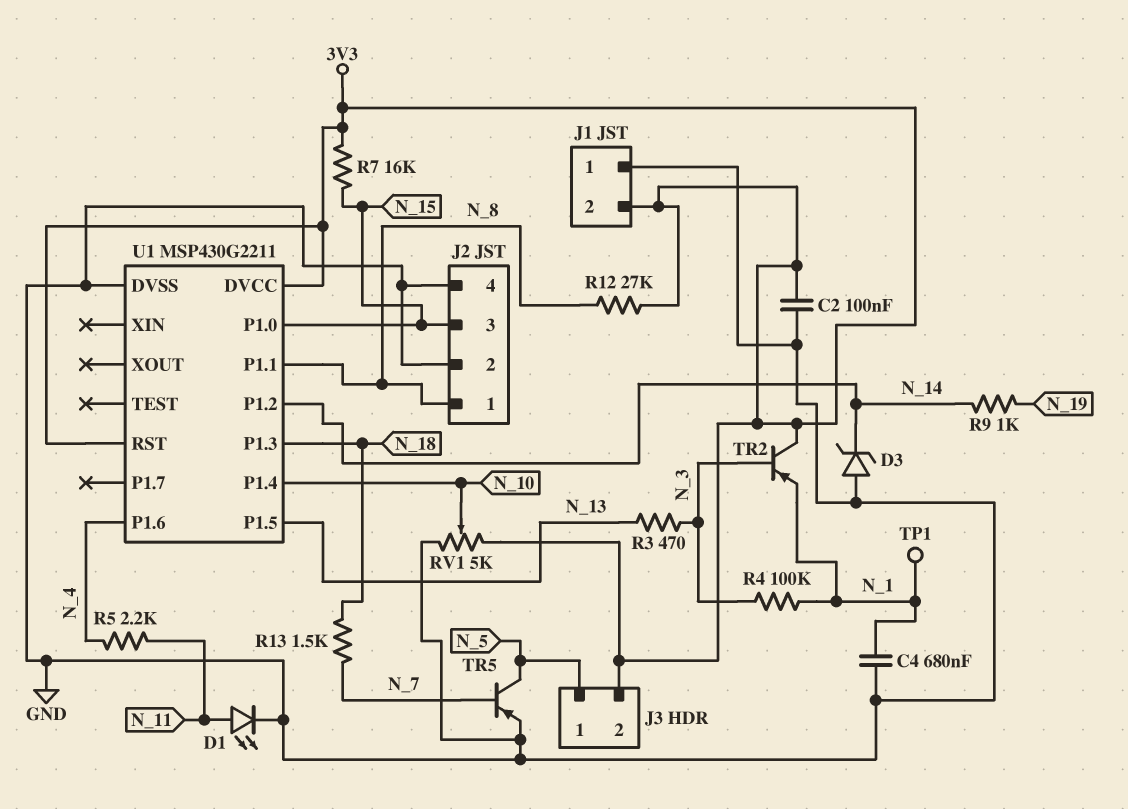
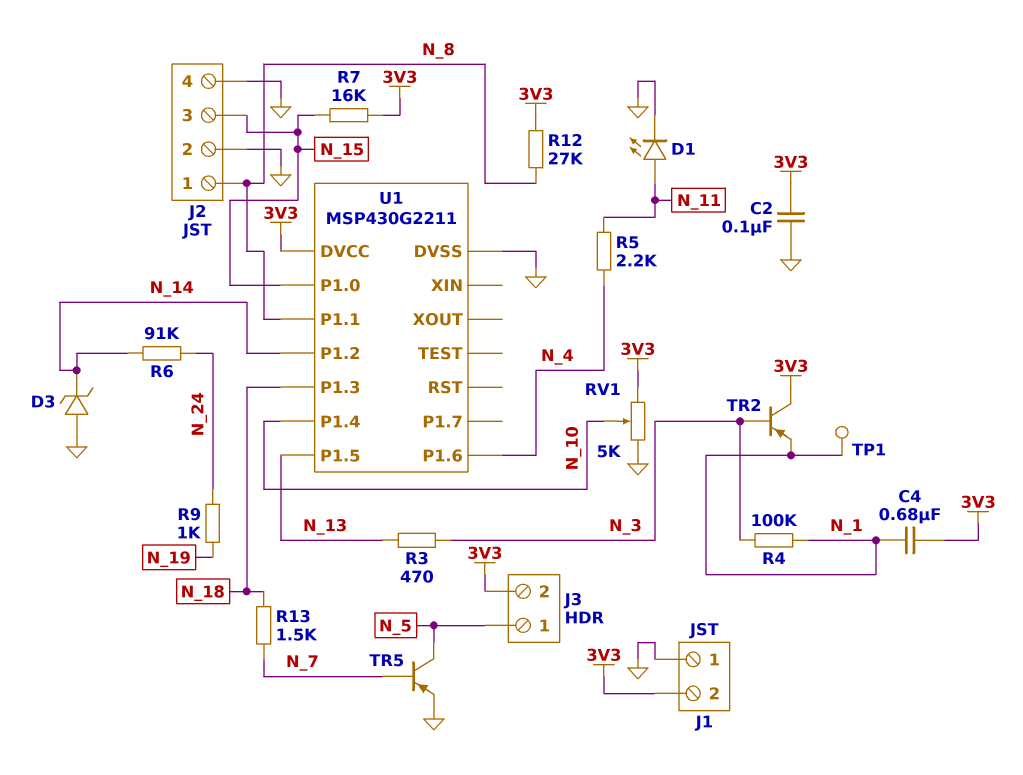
C4: 680nF (GND, N_1) -> 680nF (3V3, N_1)
R6: none -> 91k (N_14, N_24)
R9: 1k (N_14, N_19) -> 1k (N_19, N_24)
U1 pin RST: 3V3 -> none

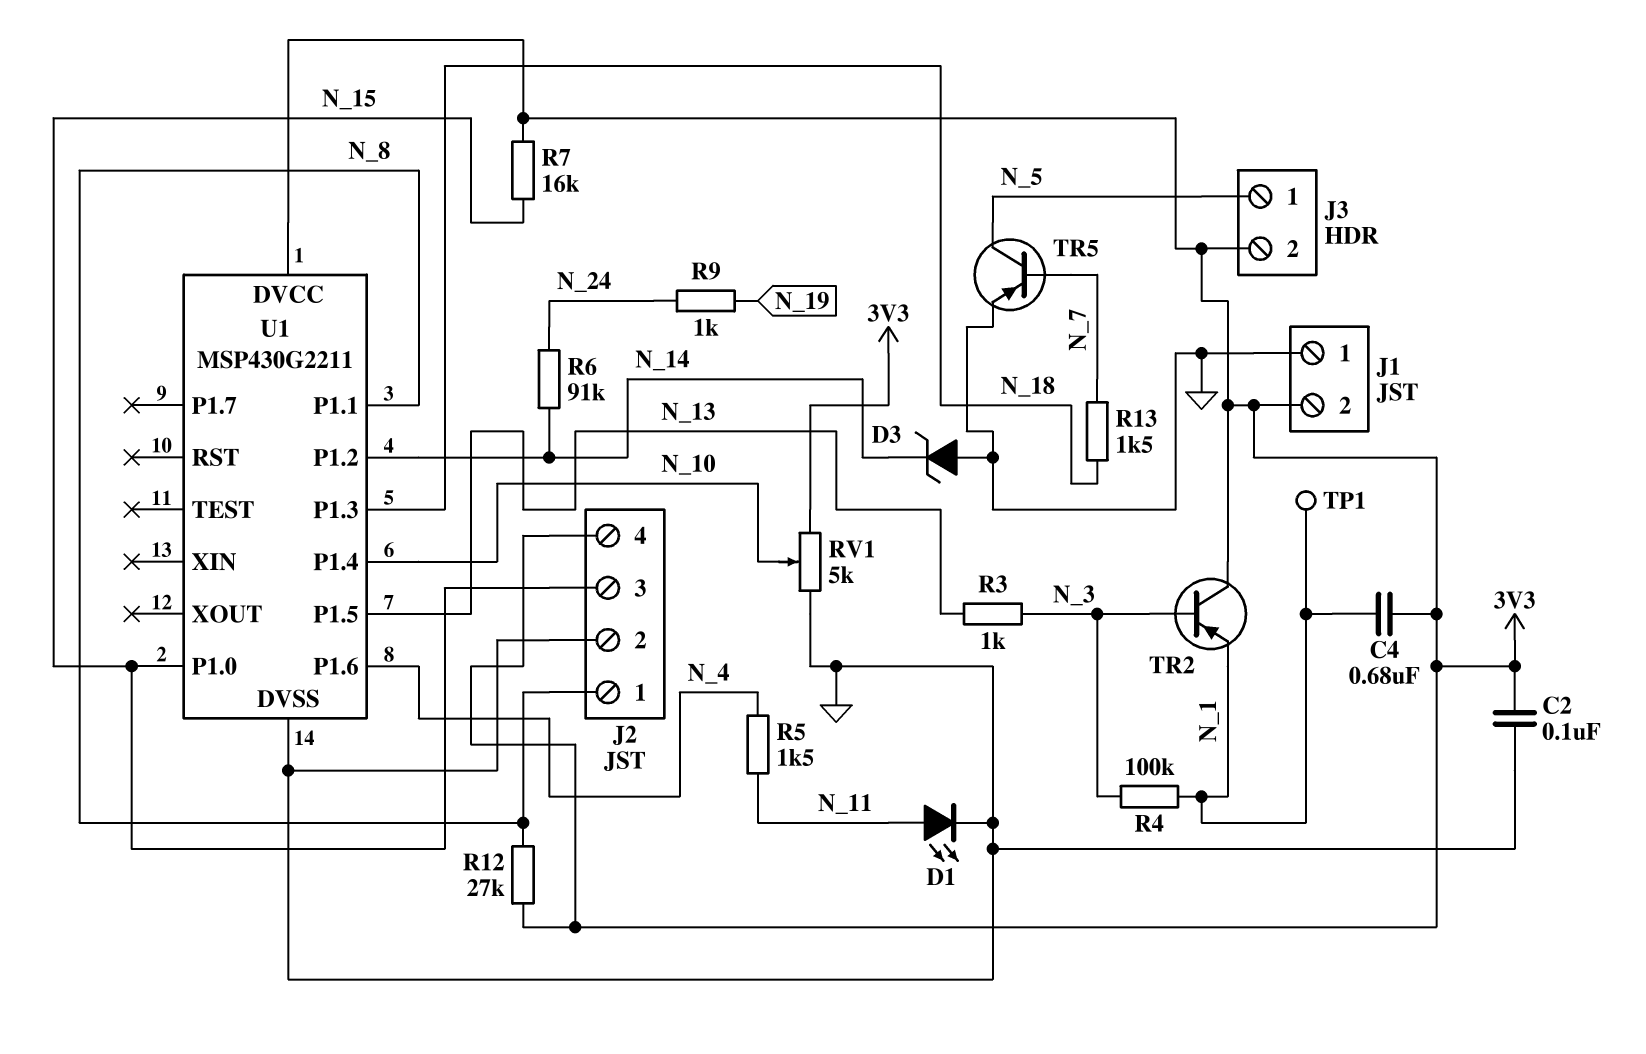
J2 pin 4: GND -> 3V3
R3: 470 (N_3, N_13) -> 1k (N_3, N_13)
R5: 2.2k (N_4, N_11) -> 1.5k (N_4, N_11)

